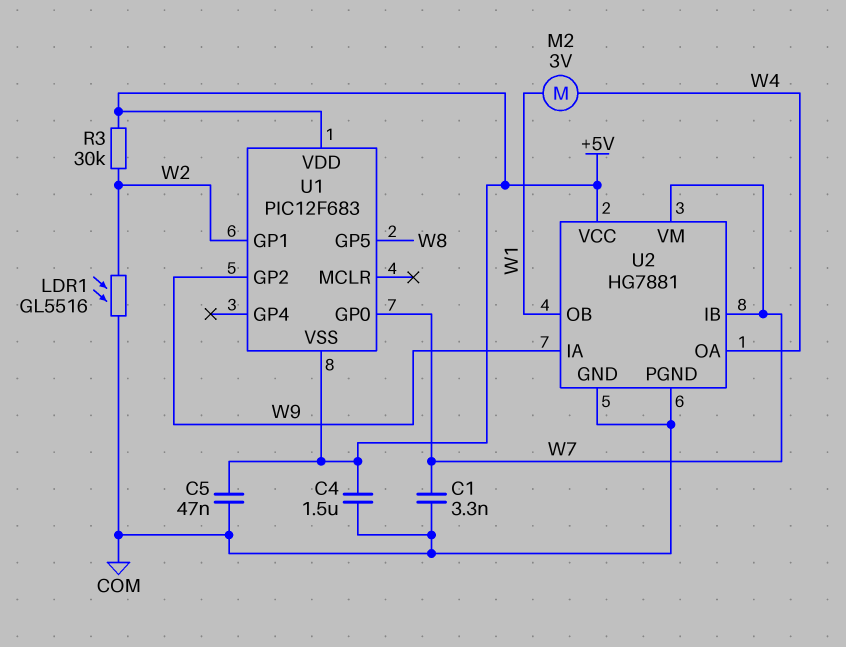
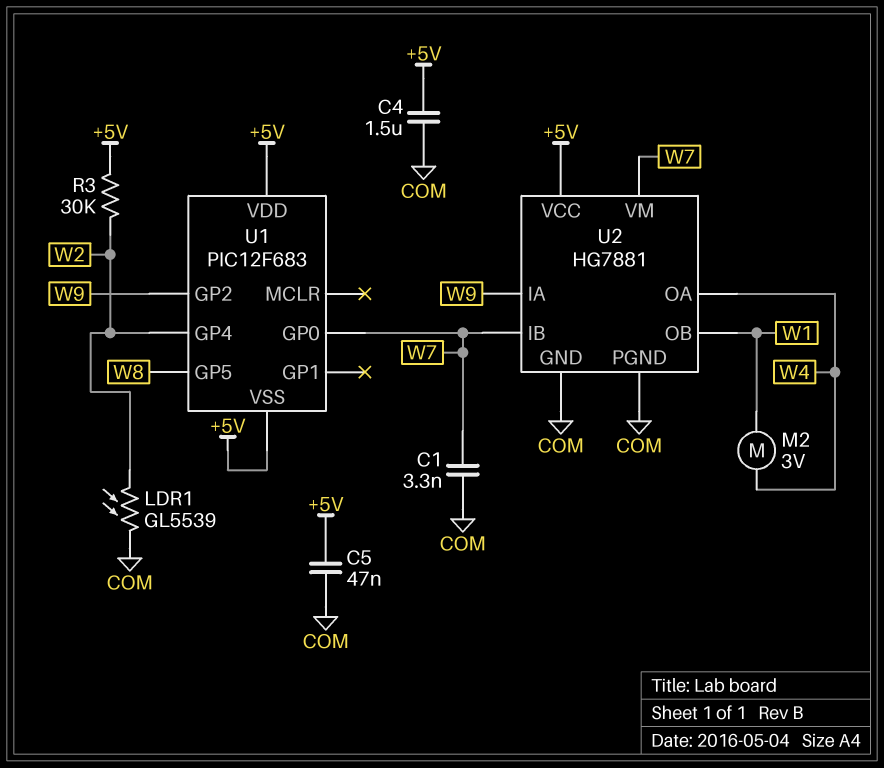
LDR1: GL5516 (COM, W2) -> GL5539 (COM, W2)
U1 pin GP1: W2 -> none
U1 pin GP4: none -> W2

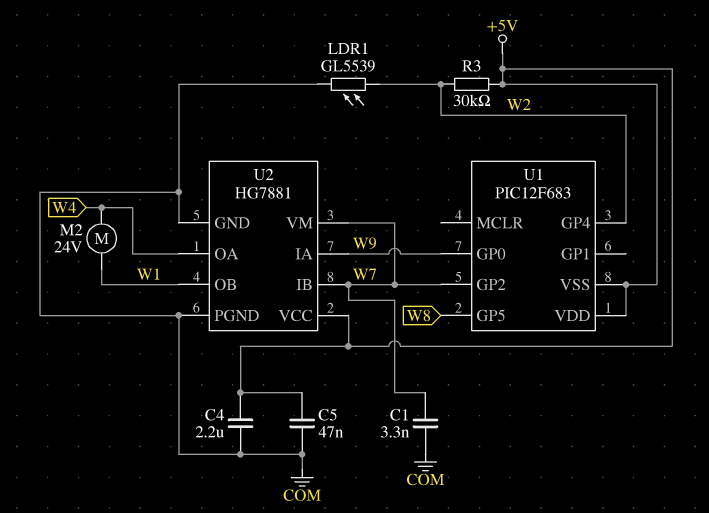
C4: 1.5uF (+5V, COM) -> 2.2uF (+5V, COM)
M2: motor 3V (W1, W4) -> motor 24V (W1, W4)
U1 pin GP0: W7 -> W9
U1 pin GP2: W9 -> W7

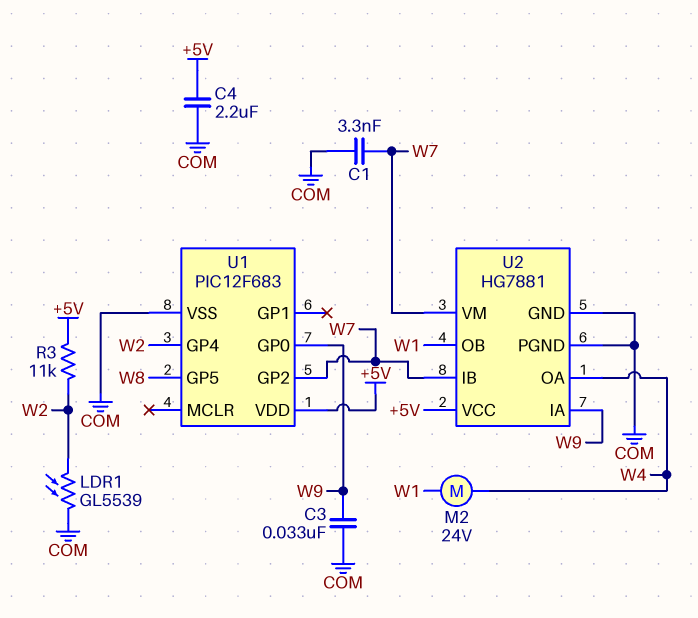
C3: none -> 33nF (COM, W9)
C5: 47nF (+5V, COM) -> none
R3: 30k (+5V, W2) -> 11k (+5V, W2)
U1 pin VSS: +5V -> COM

